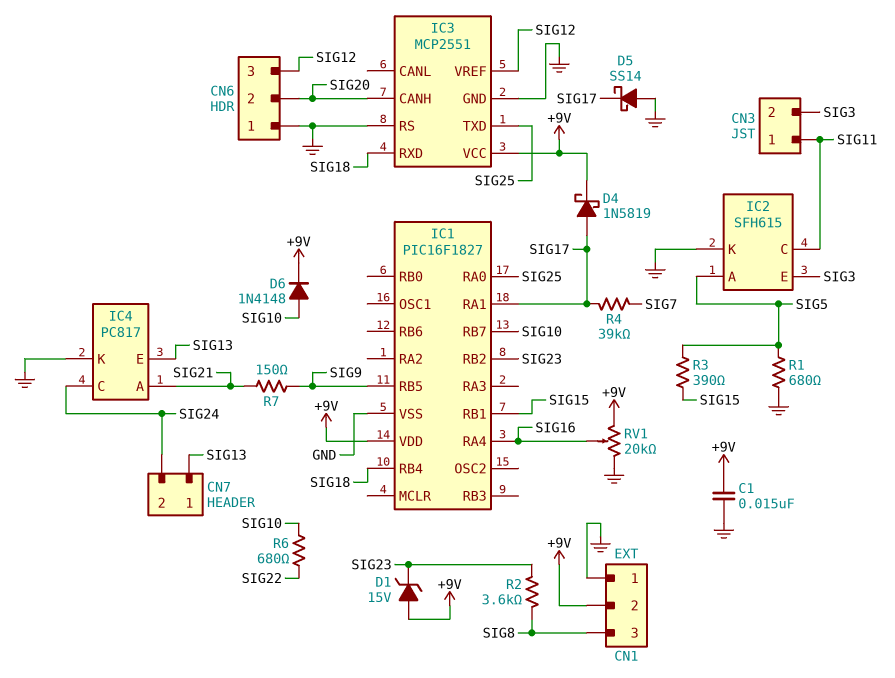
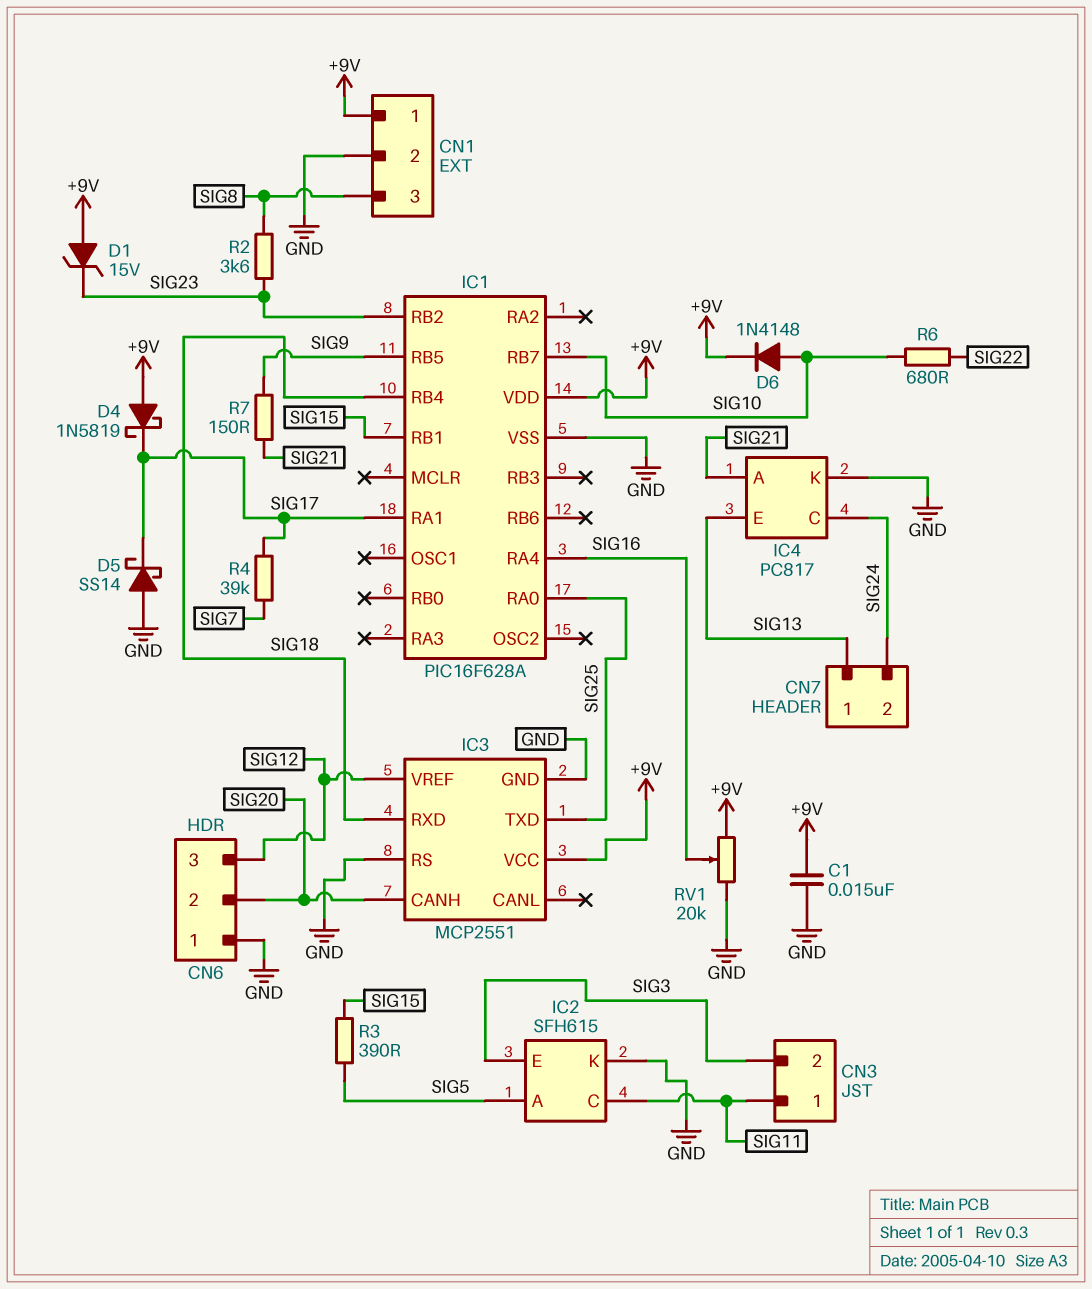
CN1 pin 1: GND -> +9V
CN1 pin 2: +9V -> GND
D4: schottky 1N5819 (A SIG17, K +9V) -> schottky 1N5819 (A +9V, K SIG17)
IC1: PIC16F1827 -> PIC16F628A
R1: 680 (GND, SIG5) -> none

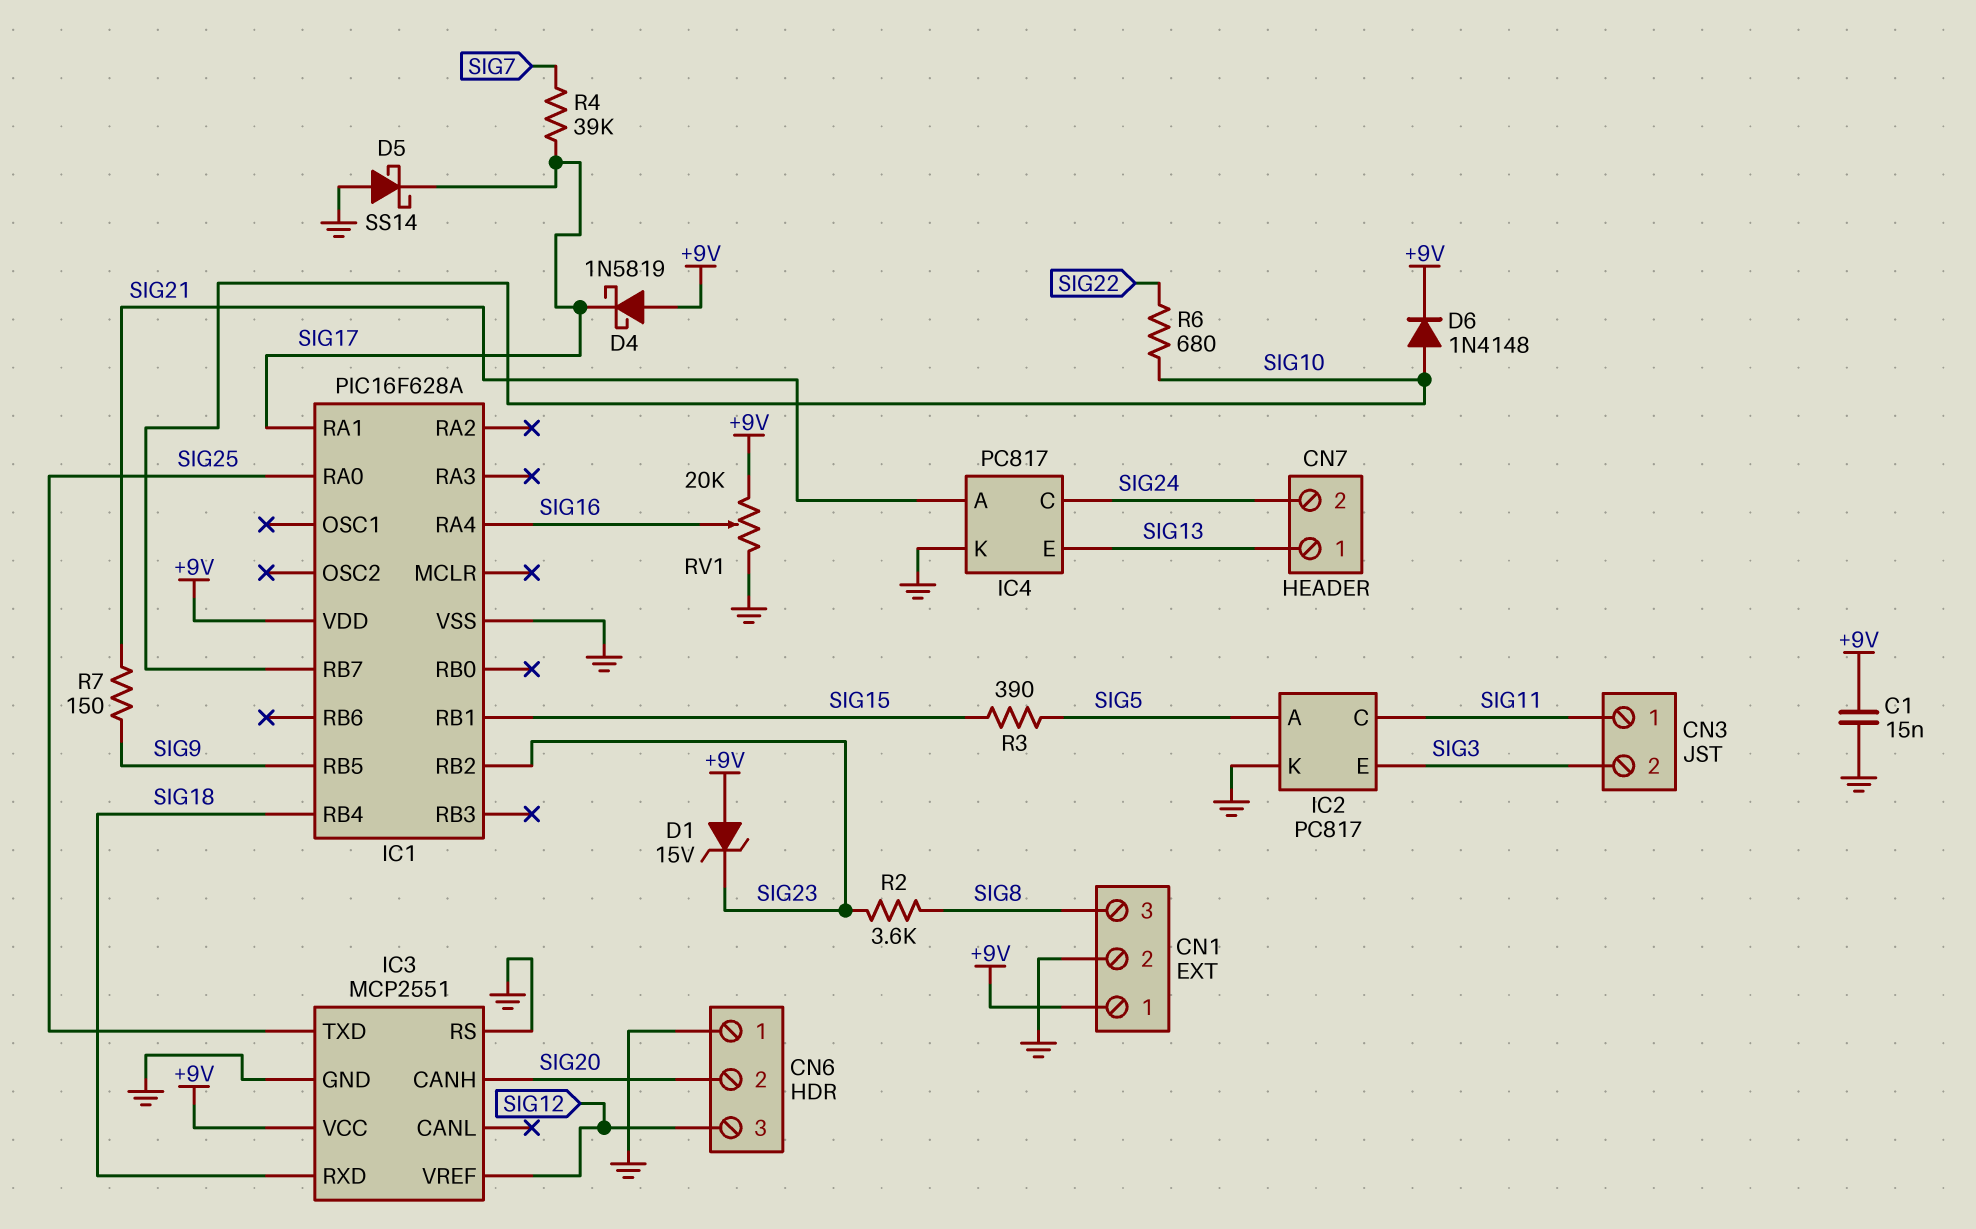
IC2: SFH615 -> PC817

